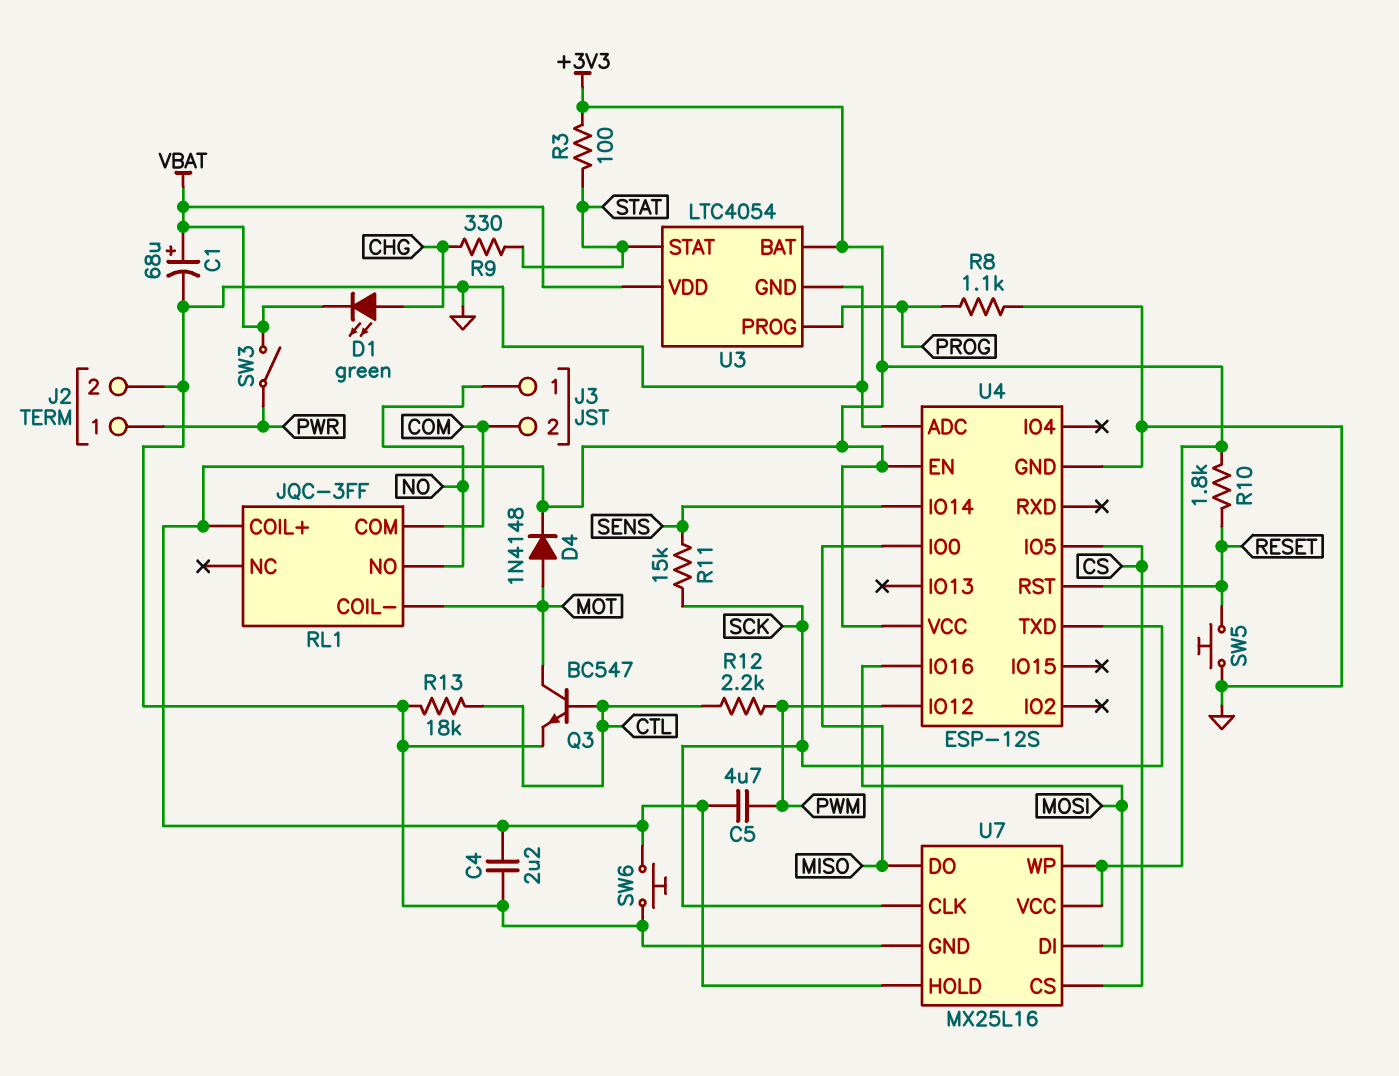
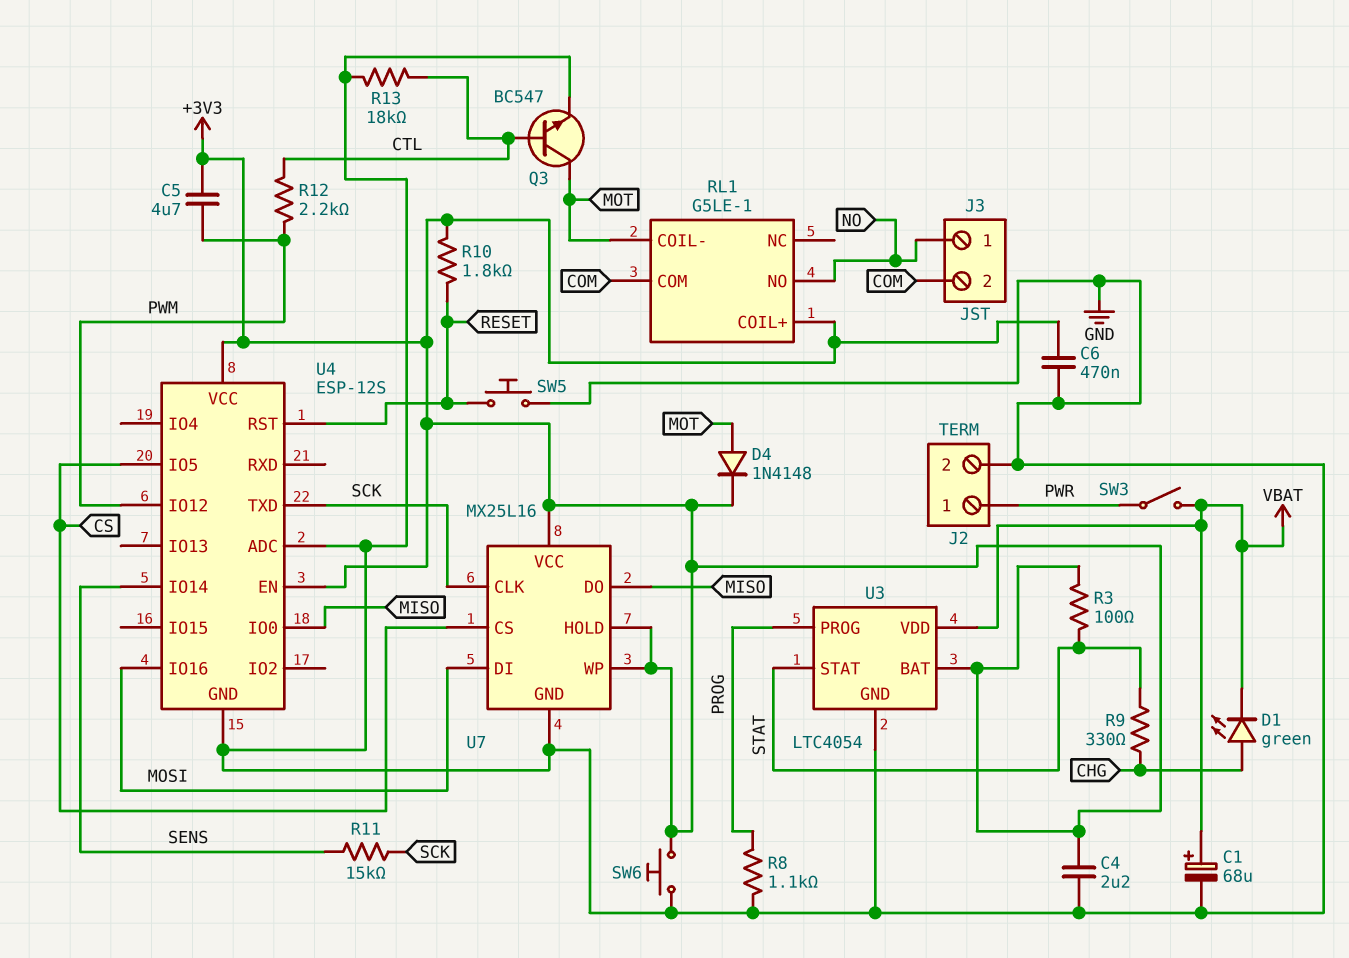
C6: none -> 470nF (+3V3, GND)
RL1: JQC-3FF -> G5LE-1

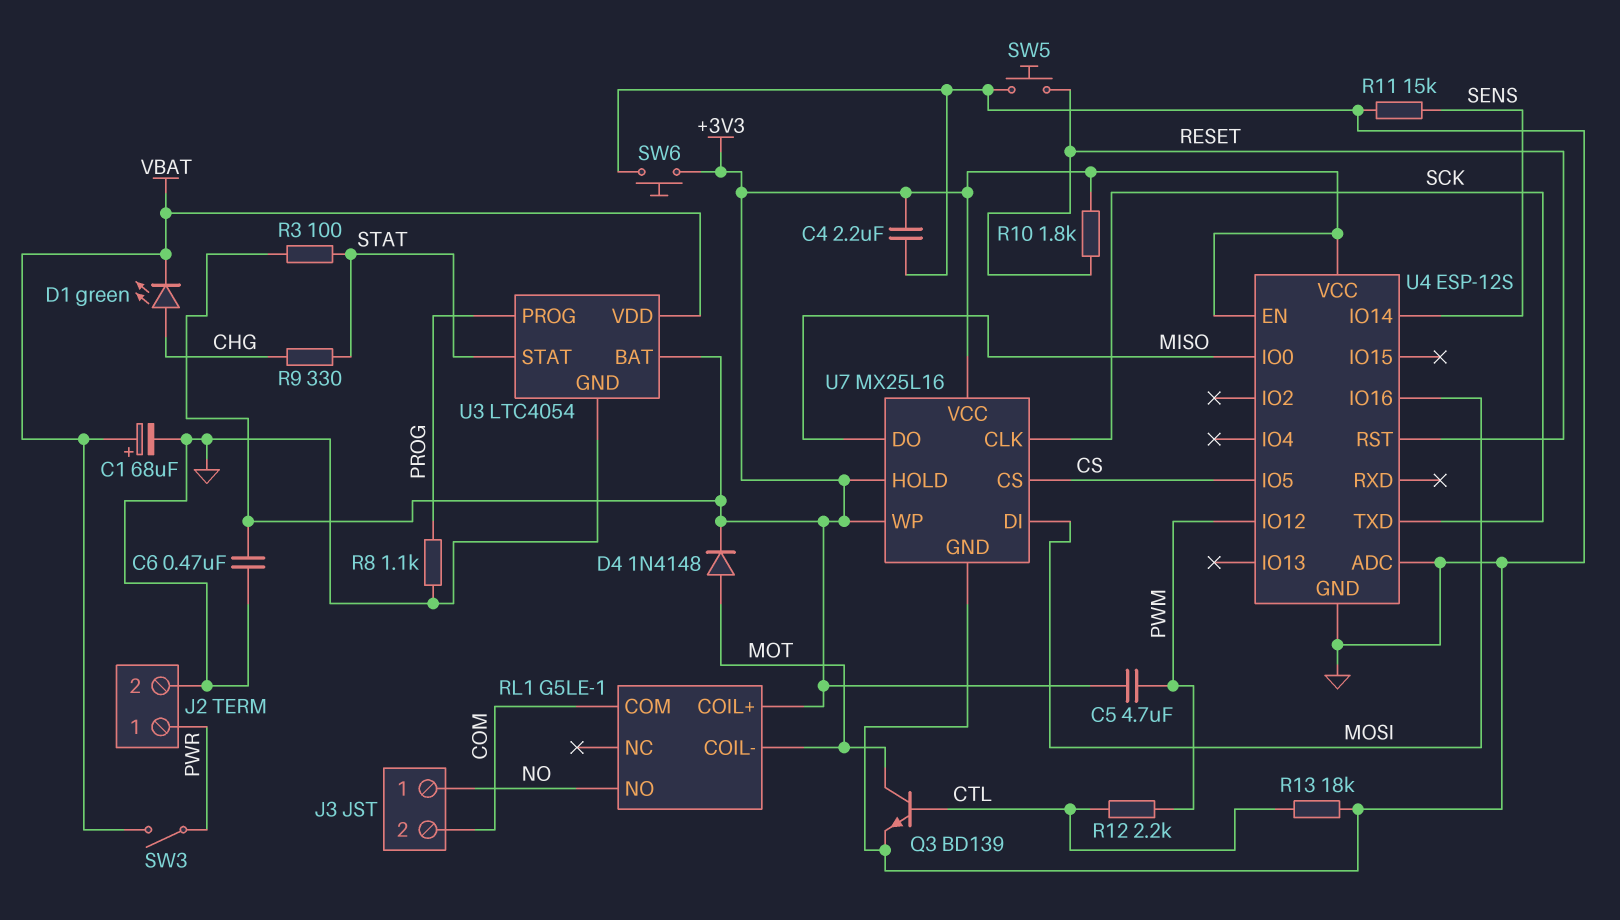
Q3: NPN BC547 (B CTL, C MOT, E GND) -> NPN BD139 (B CTL, C MOT, E GND)
R11: 15k (SCK, SENS) -> 15k (GND, SENS)

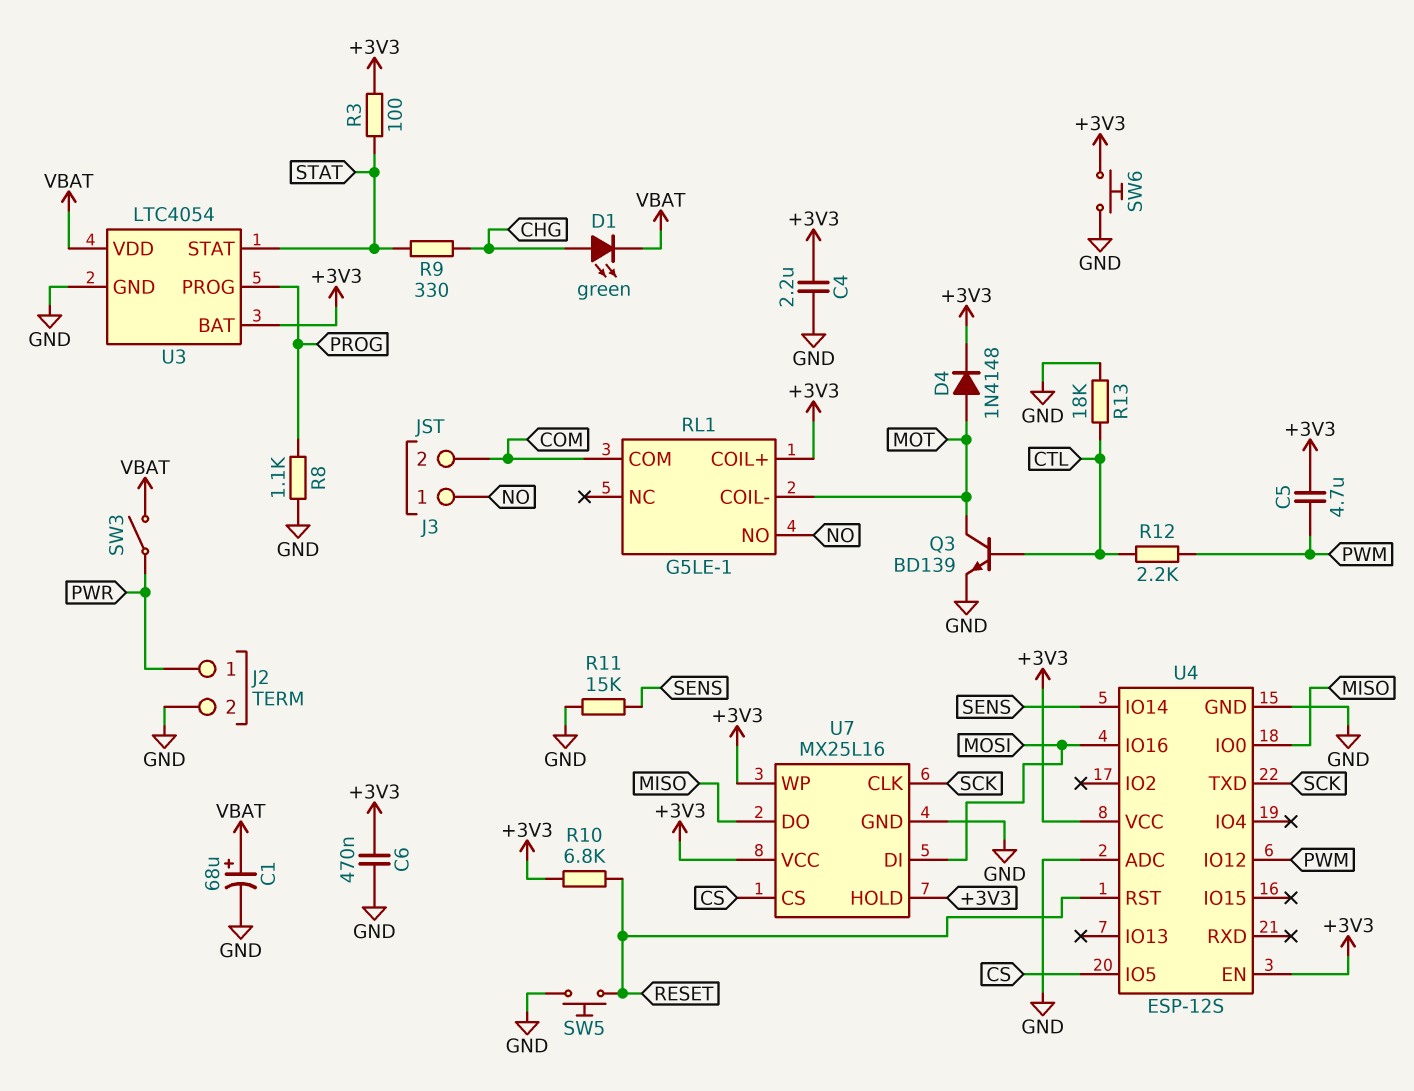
R10: 1.8k (+3V3, RESET) -> 6.8k (+3V3, RESET)

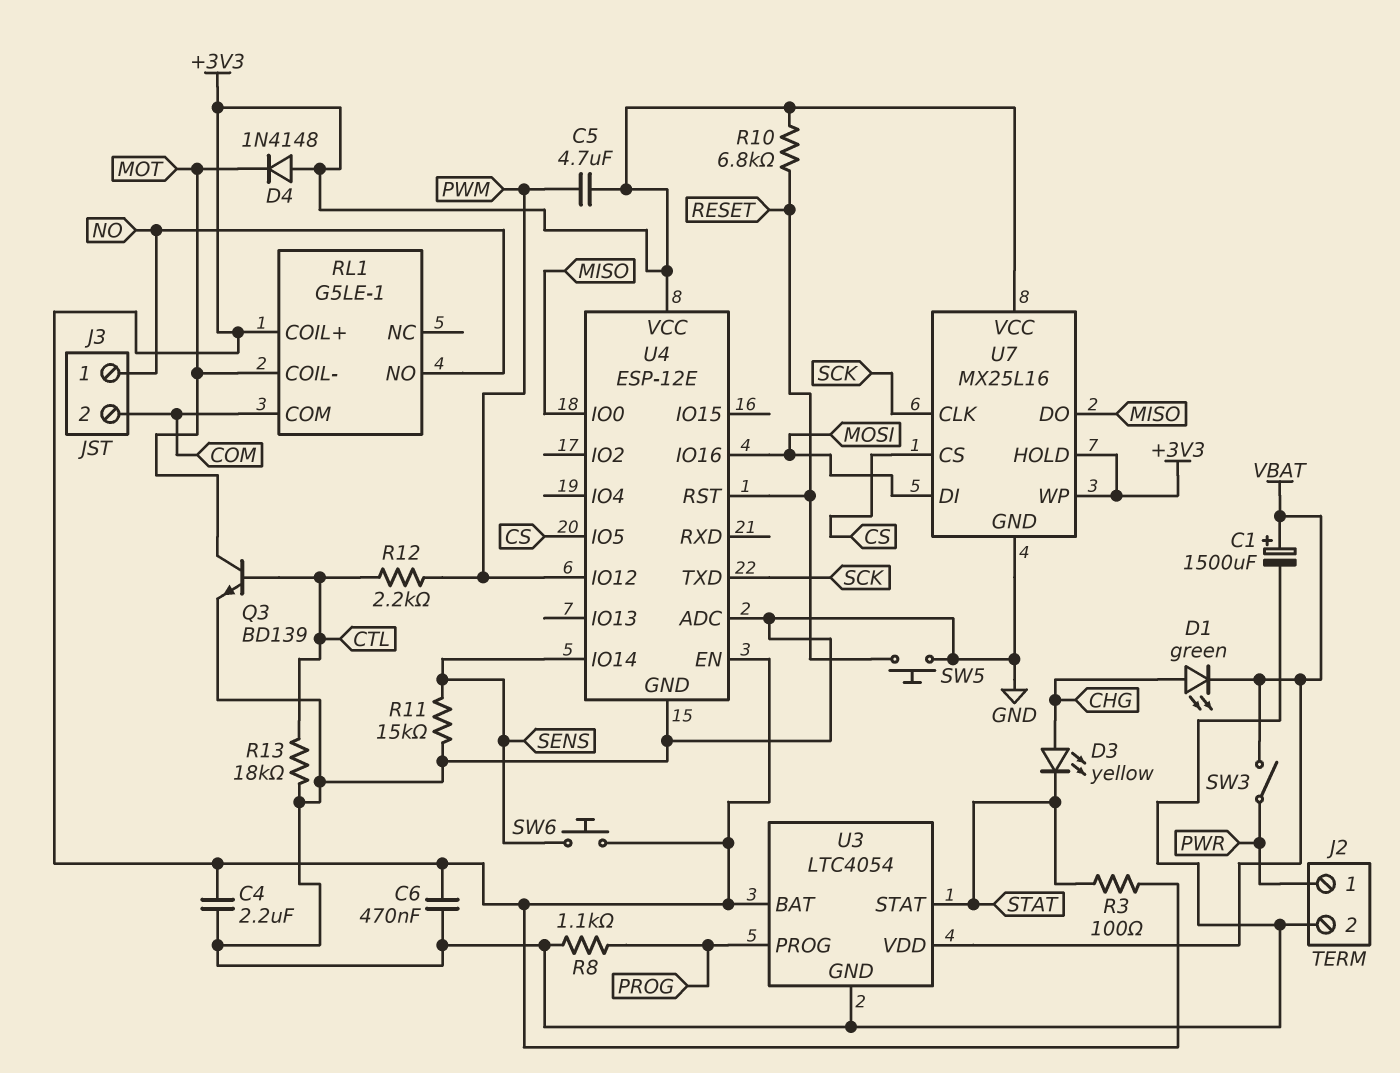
C1: 68uF (plus VBAT, minus GND) -> 1500uF (plus VBAT, minus GND)
D3: none -> LED yellow (A CHG, K STAT)
D4: diode 1N4148 (A MOT, K +3V3) -> diode 1N4148 (A +3V3, K MOT)
R9: 330 (CHG, STAT) -> none
SW6: button (+3V3, GND) -> button (+3V3, SENS)
U4: ESP-12S -> ESP-12E

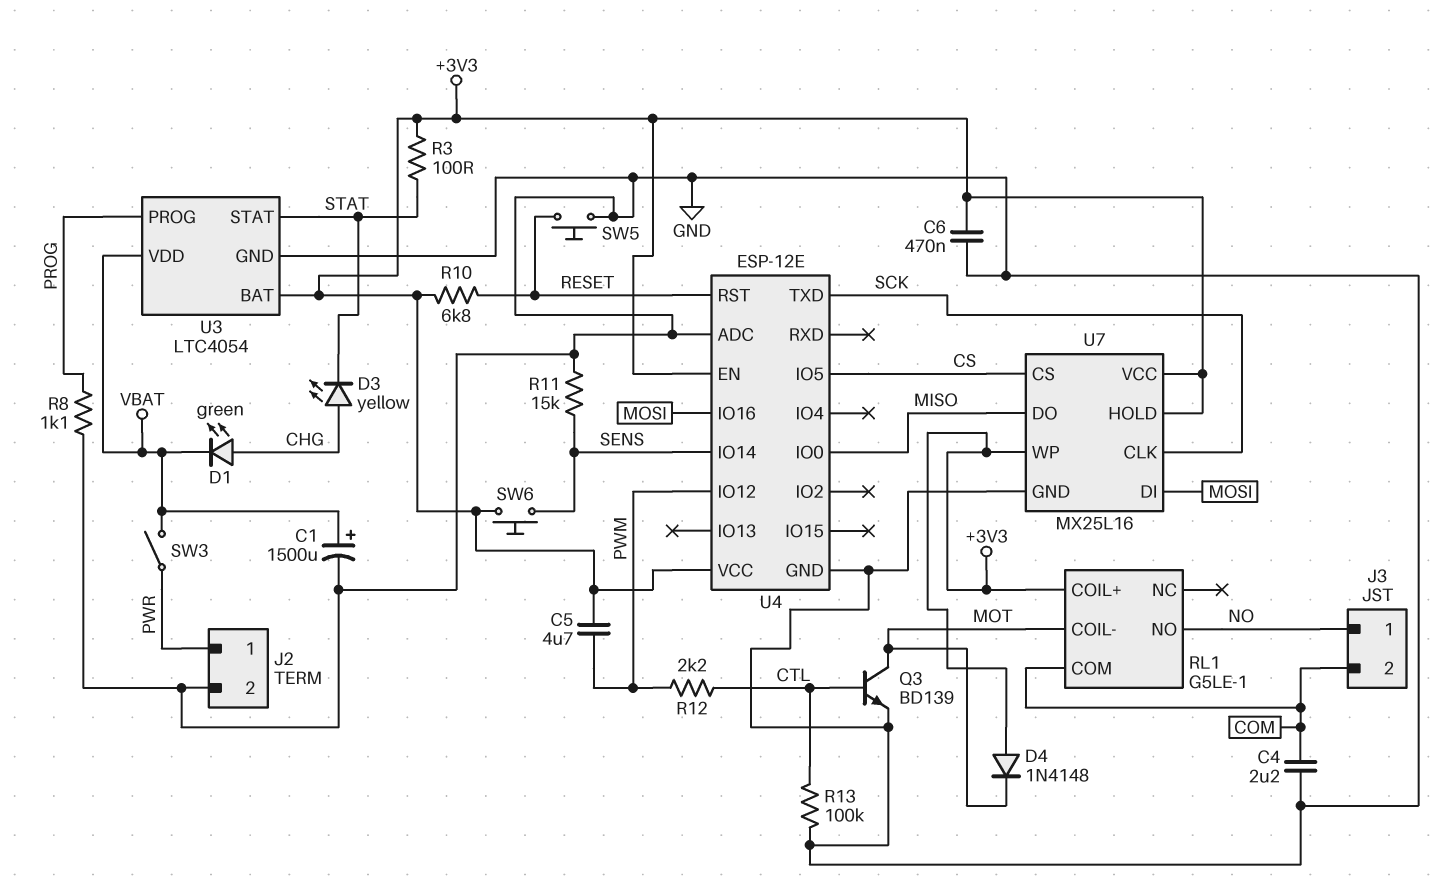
C4: 2.2uF (+3V3, GND) -> 2.2uF (COM, GND)
R13: 18k (CTL, GND) -> 100k (CTL, GND)

